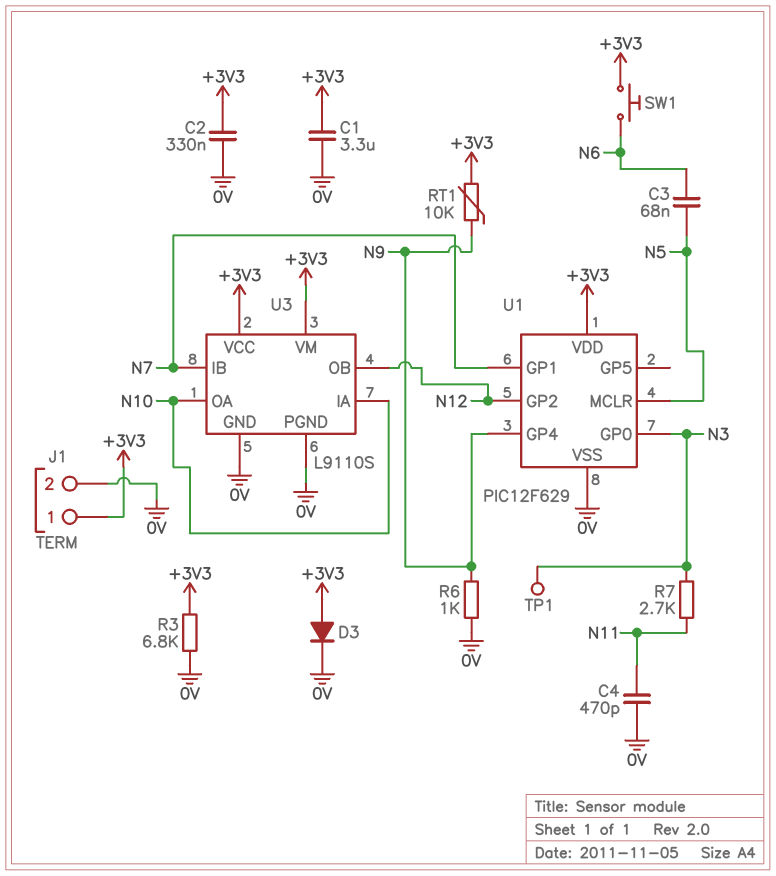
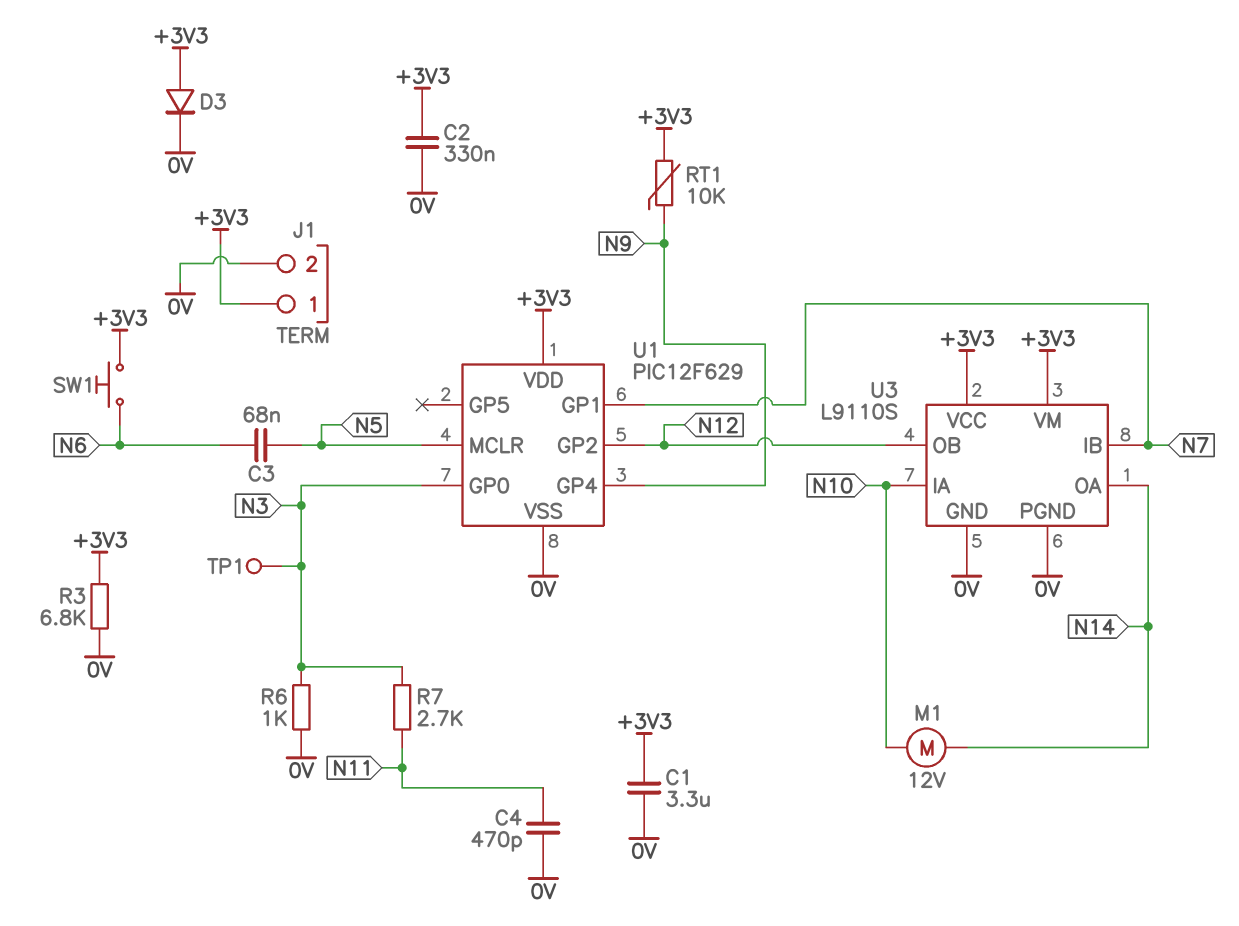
M1: none -> motor 12V (N10, N14)
R6: 1k (0V, N9) -> 1k (0V, N3)
U3 pin OA: N10 -> N14

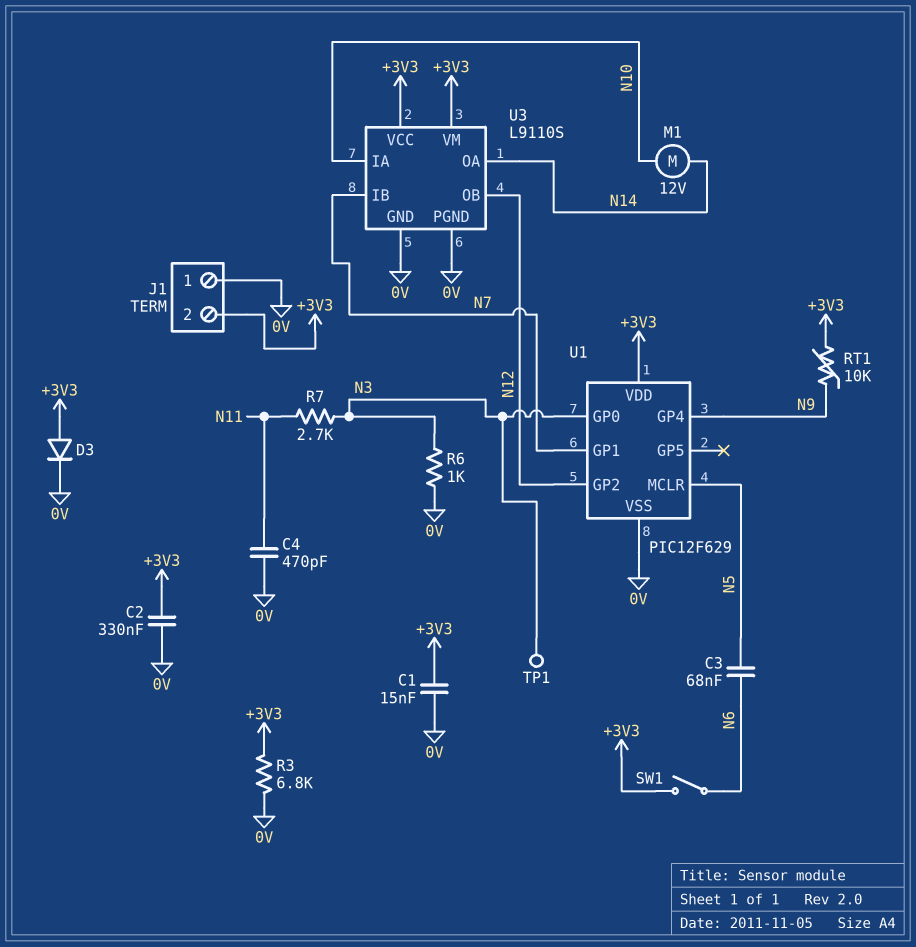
C1: 3.3uF (+3V3, 0V) -> 15nF (+3V3, 0V)
J1 pin 1: +3V3 -> 0V
J1 pin 2: 0V -> +3V3
SW1: button (+3V3, N6) -> switch (+3V3, N6)

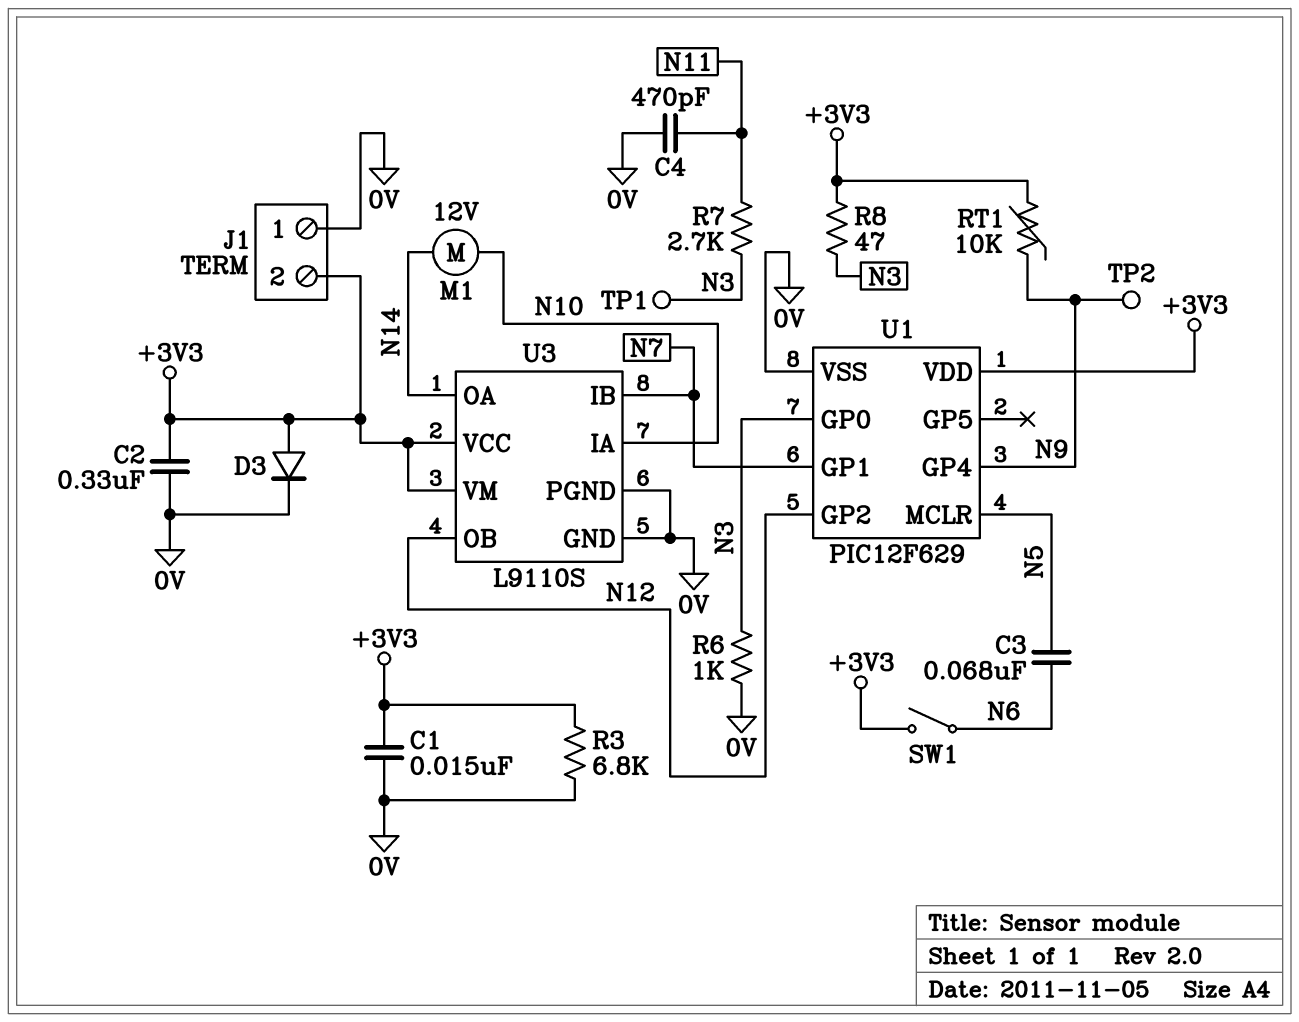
R8: none -> 47 (+3V3, N3)
TP2: none -> test point (N9)

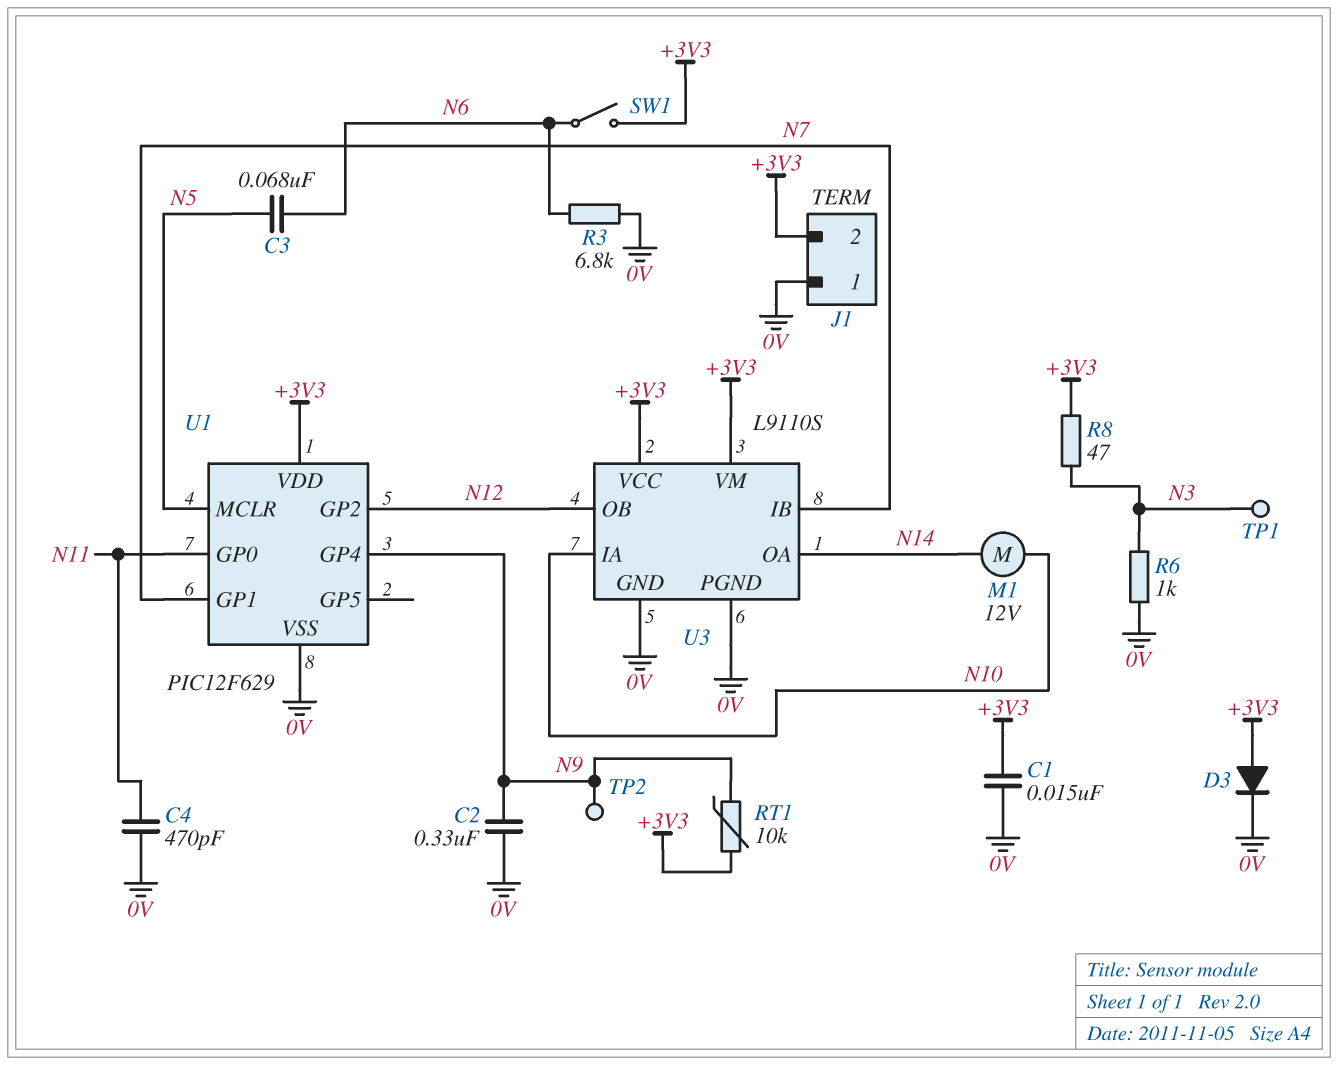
C2: 330nF (+3V3, 0V) -> 330nF (0V, N9)
R3: 6.8k (+3V3, 0V) -> 6.8k (0V, N6)
R7: 2.7k (N3, N11) -> none
U1 pin GP0: N3 -> N11

